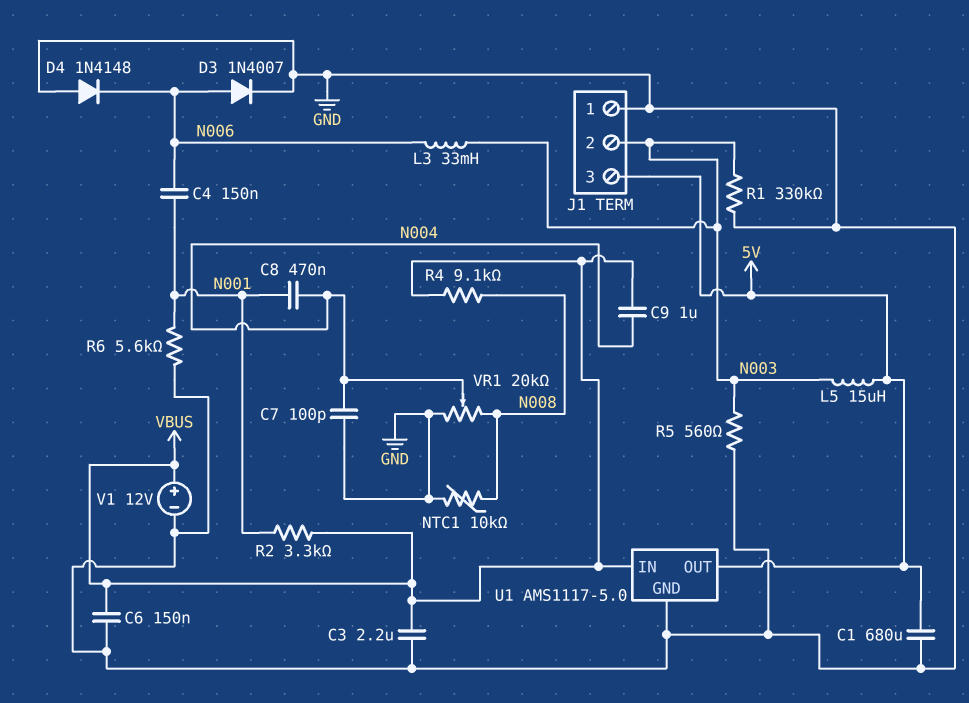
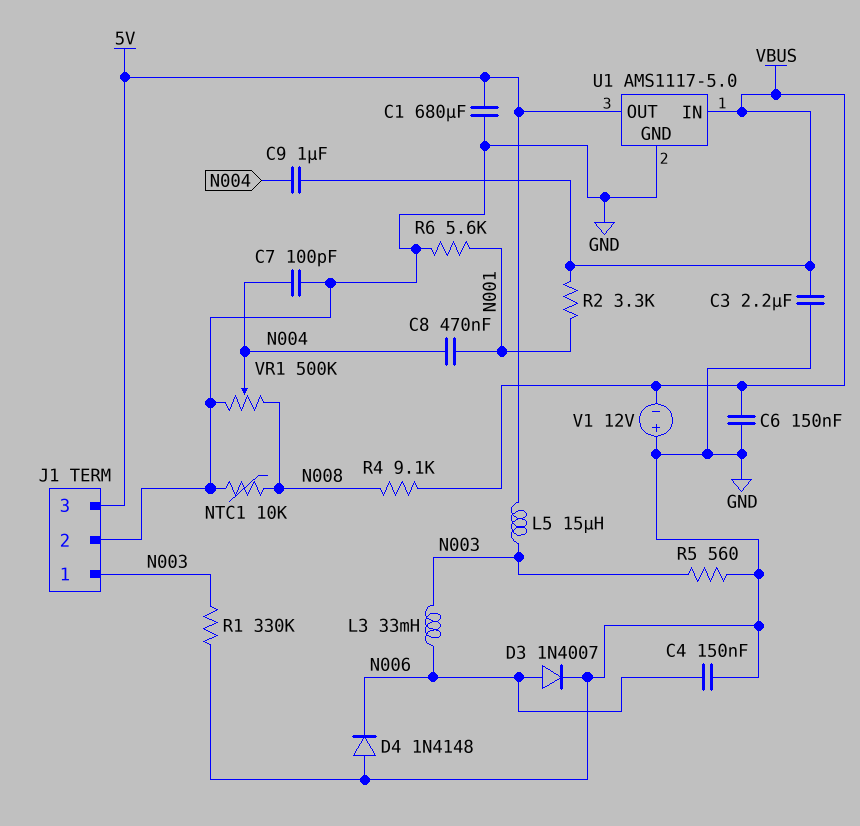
C4: 150nF (N001, N006) -> 150nF (GND, N006)
J1 pin 1: GND -> N003
J1 pin 2: N003 -> GND
V1: 12V (plus VBUS, minus GND) -> 12V (plus GND, minus VBUS)
VR1: 20k (GND, N008, wiper N004) -> 500k (GND, N008, wiper N004)

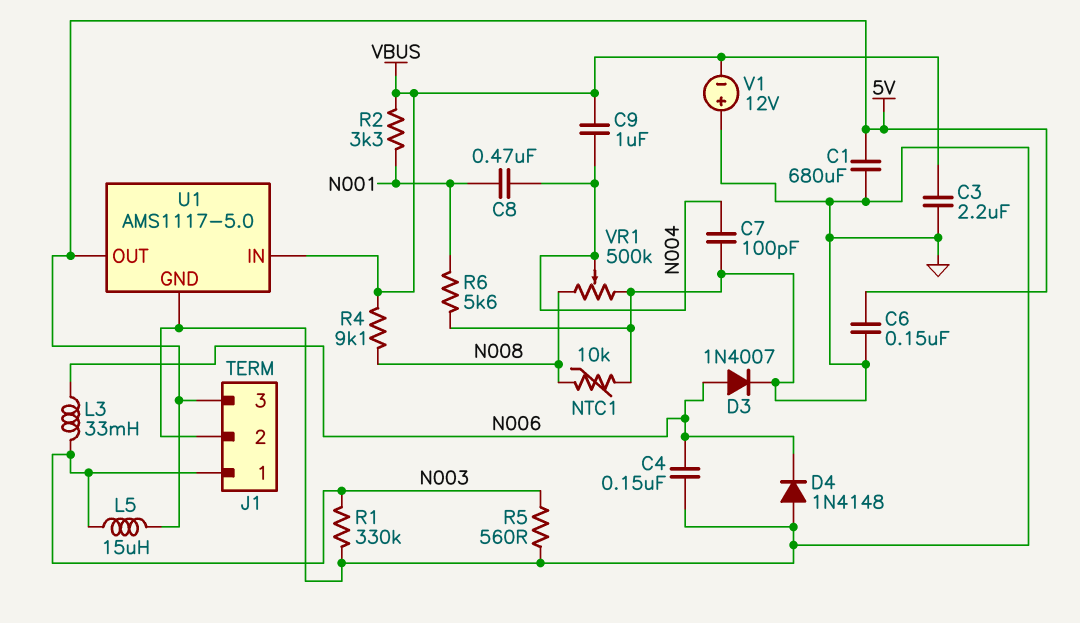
C6: 150nF (GND, VBUS) -> 150nF (5V, GND)

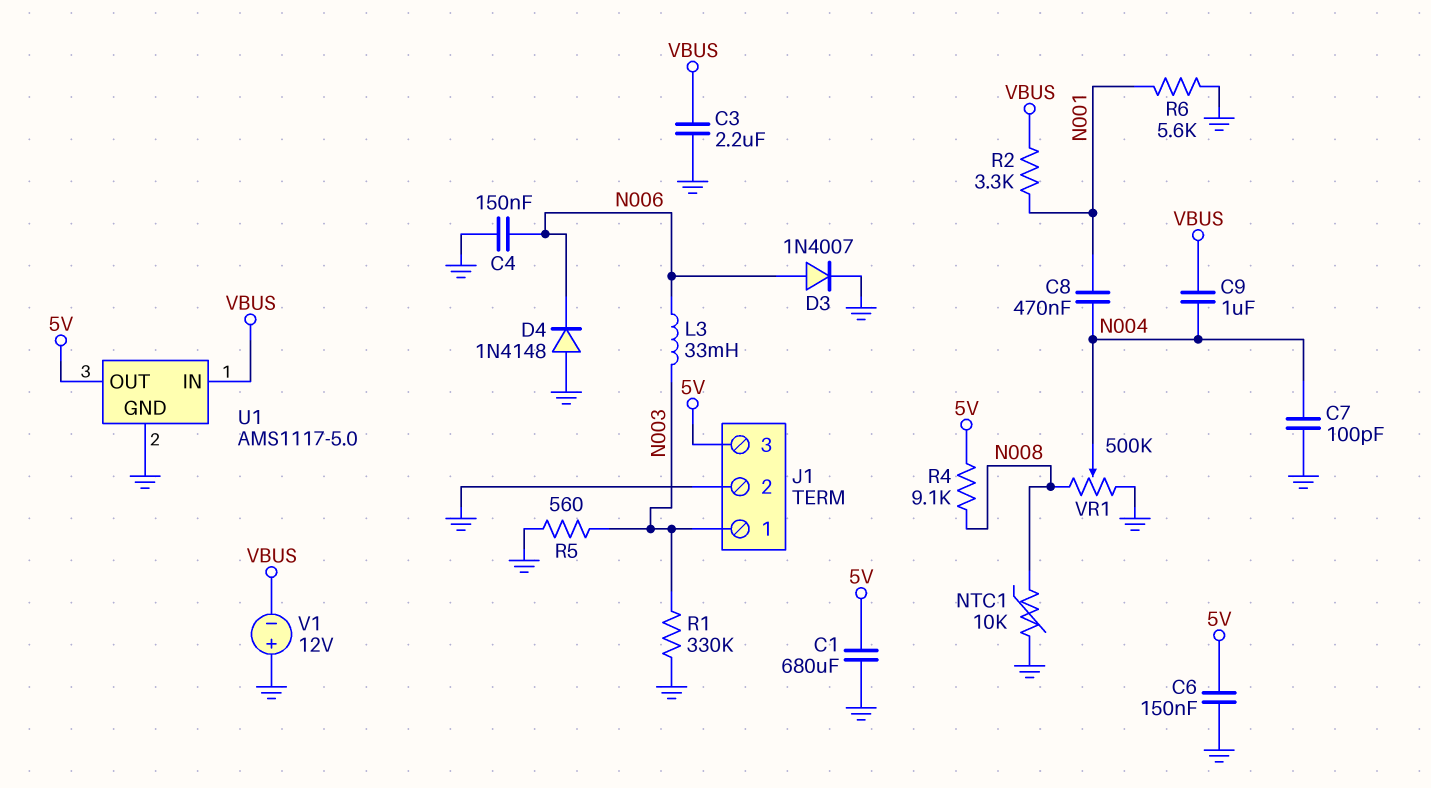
L5: 15uH (5V, N003) -> none
R4: 9.1k (N008, VBUS) -> 9.1k (5V, N008)

